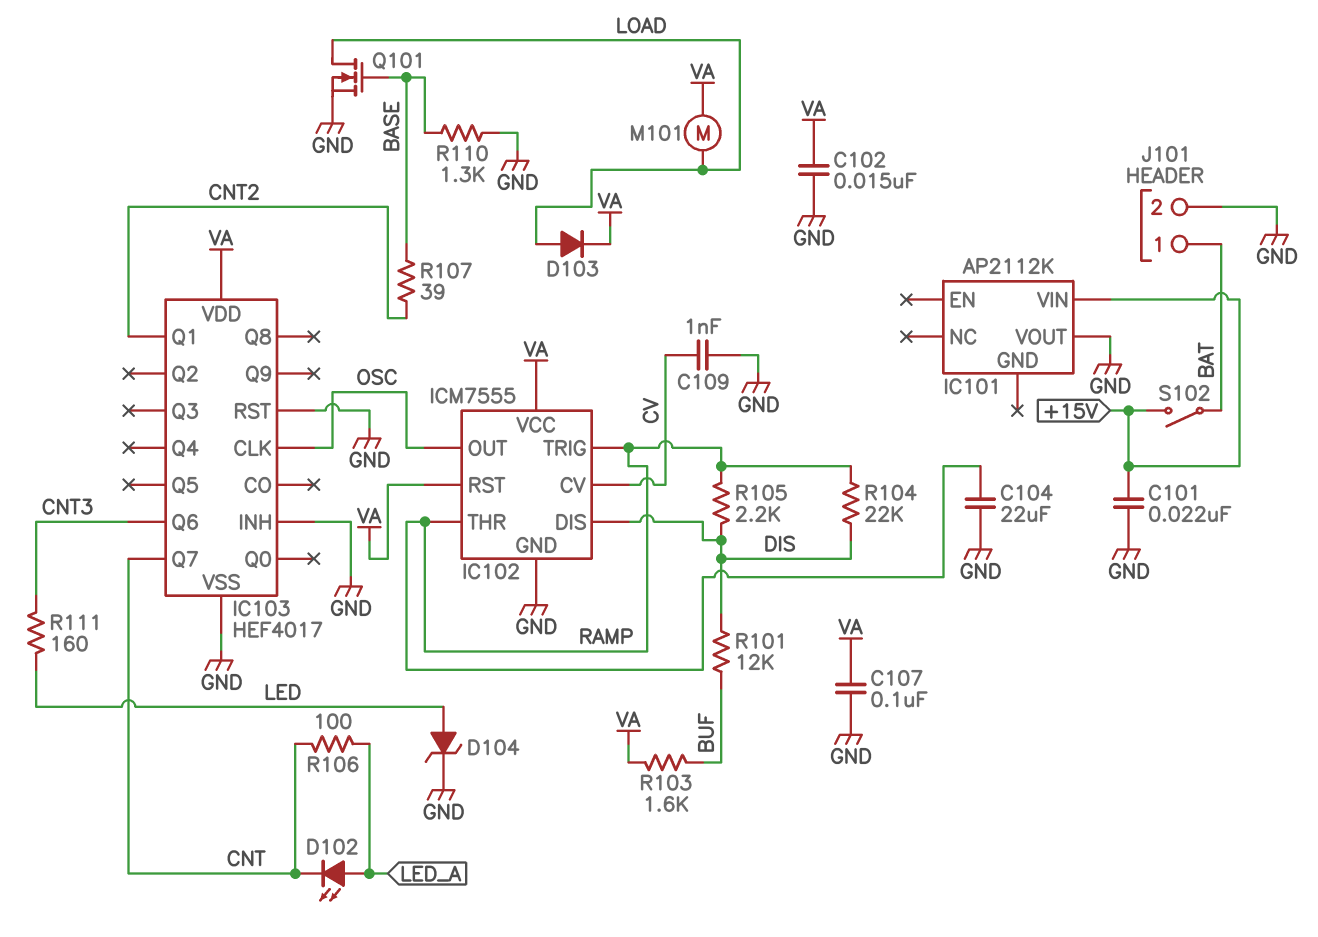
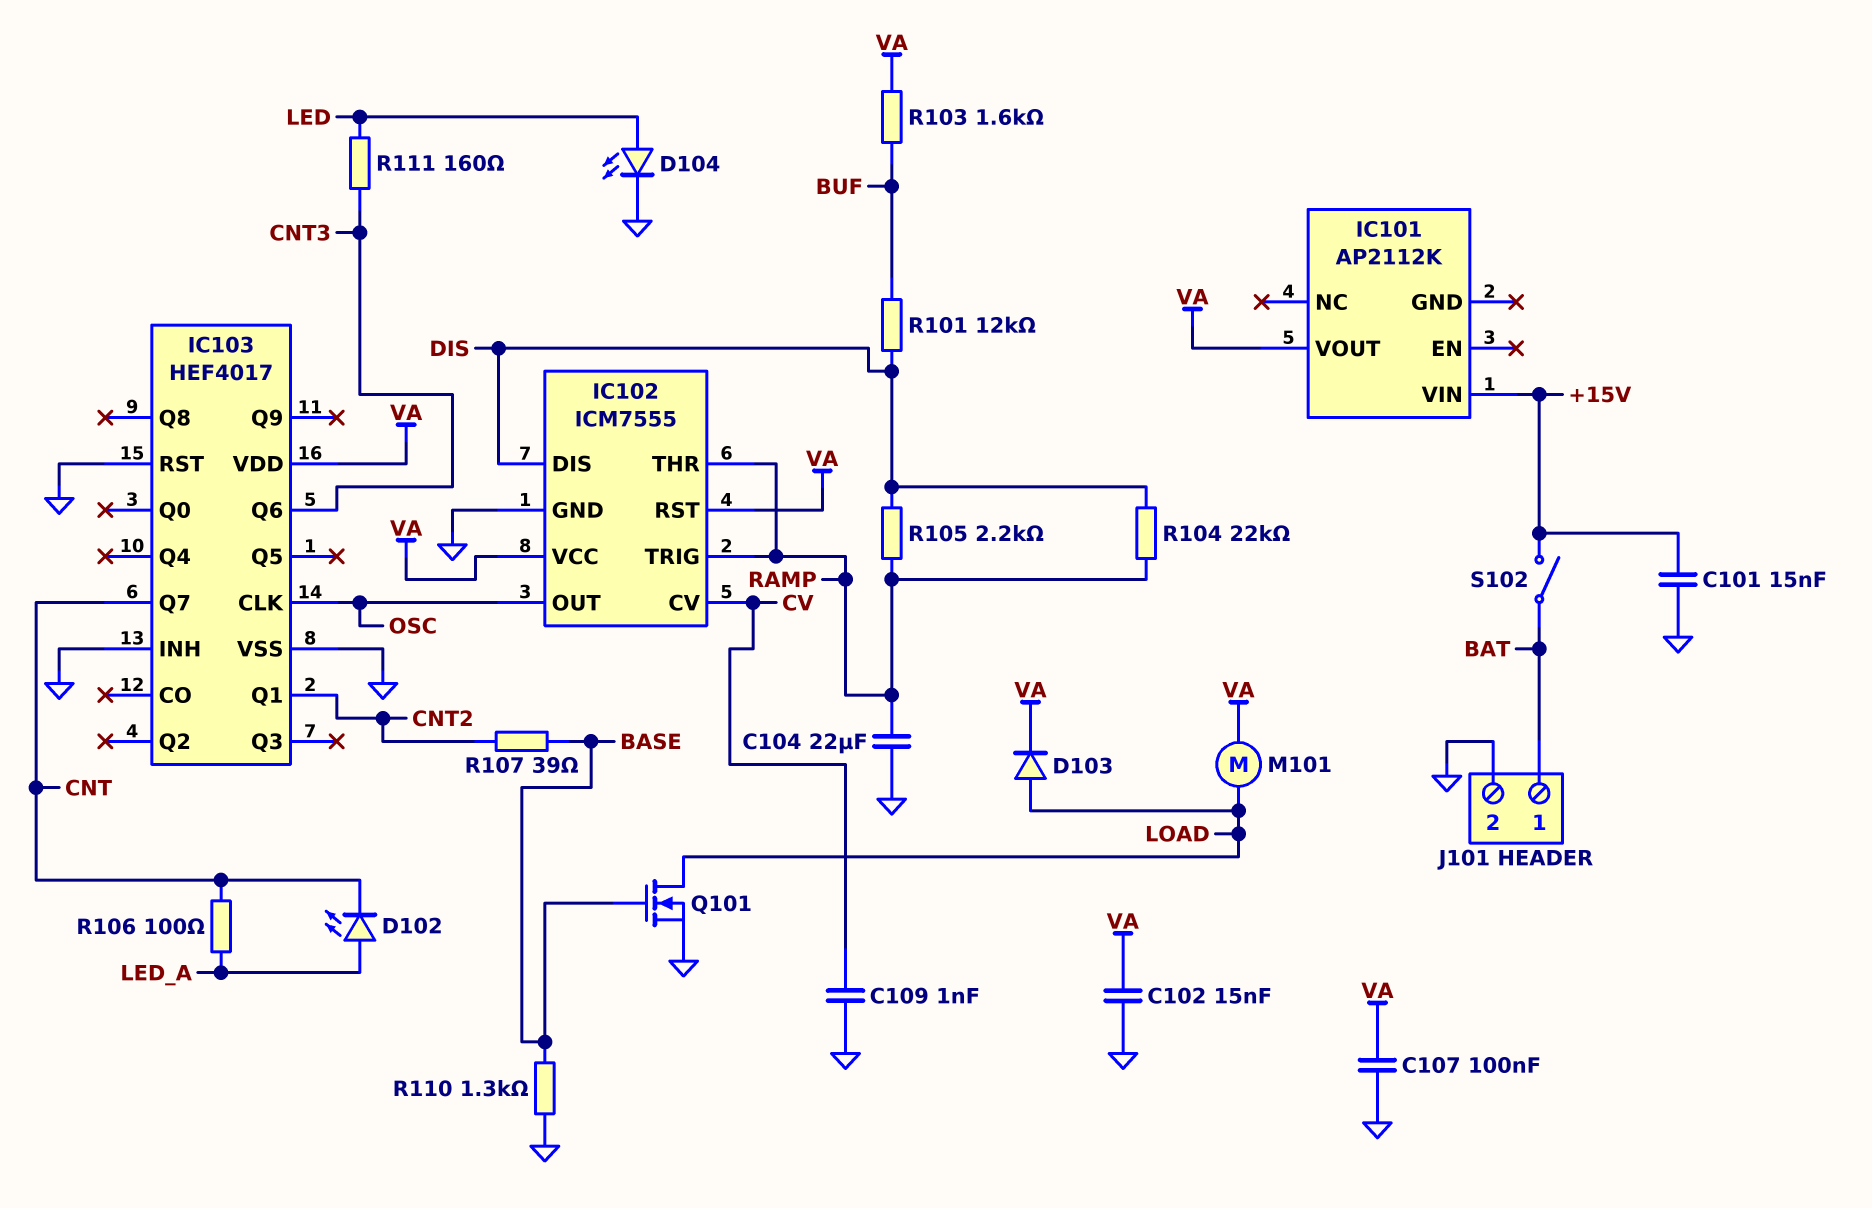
C101: 22nF (+15V, GND) -> 15nF (+15V, GND)
D104: zener (A LED, K GND) -> LED (A LED, K GND)
IC101 pin VOUT: GND -> VA

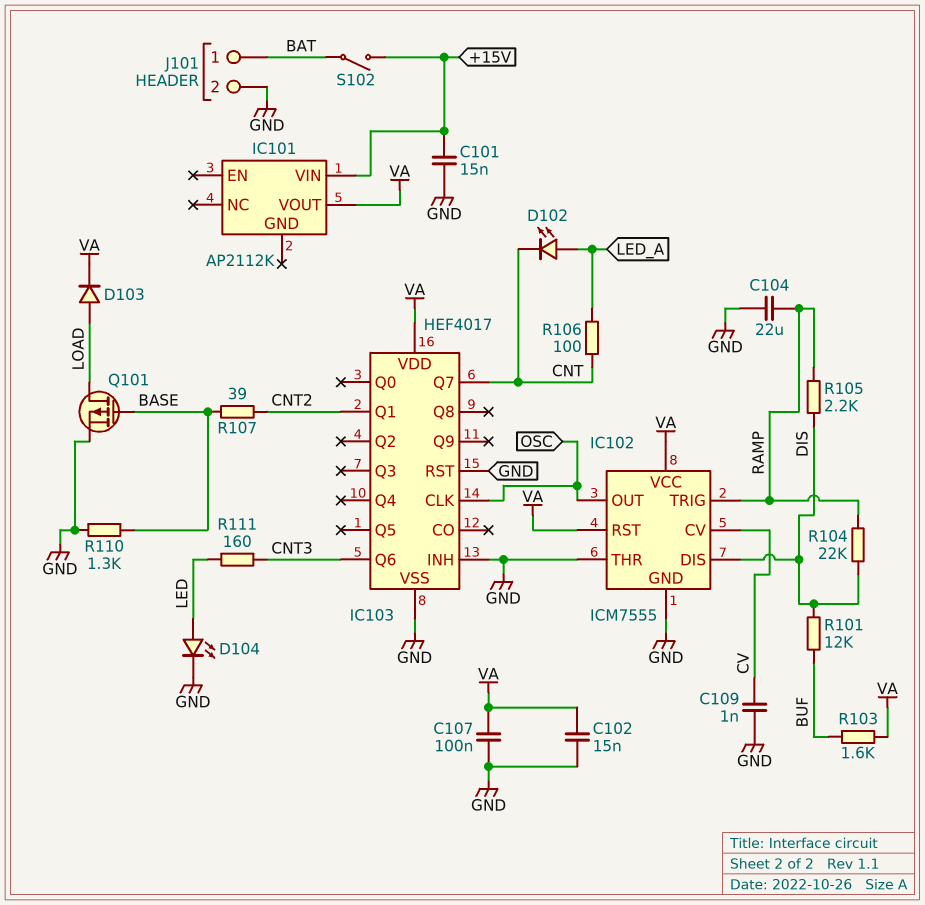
IC102 pin THR: RAMP -> GND
M101: motor (LOAD, VA) -> none
Q101: NMOS (G BASE, D LOAD, S GND) -> PMOS (G BASE, D LOAD, S GND)

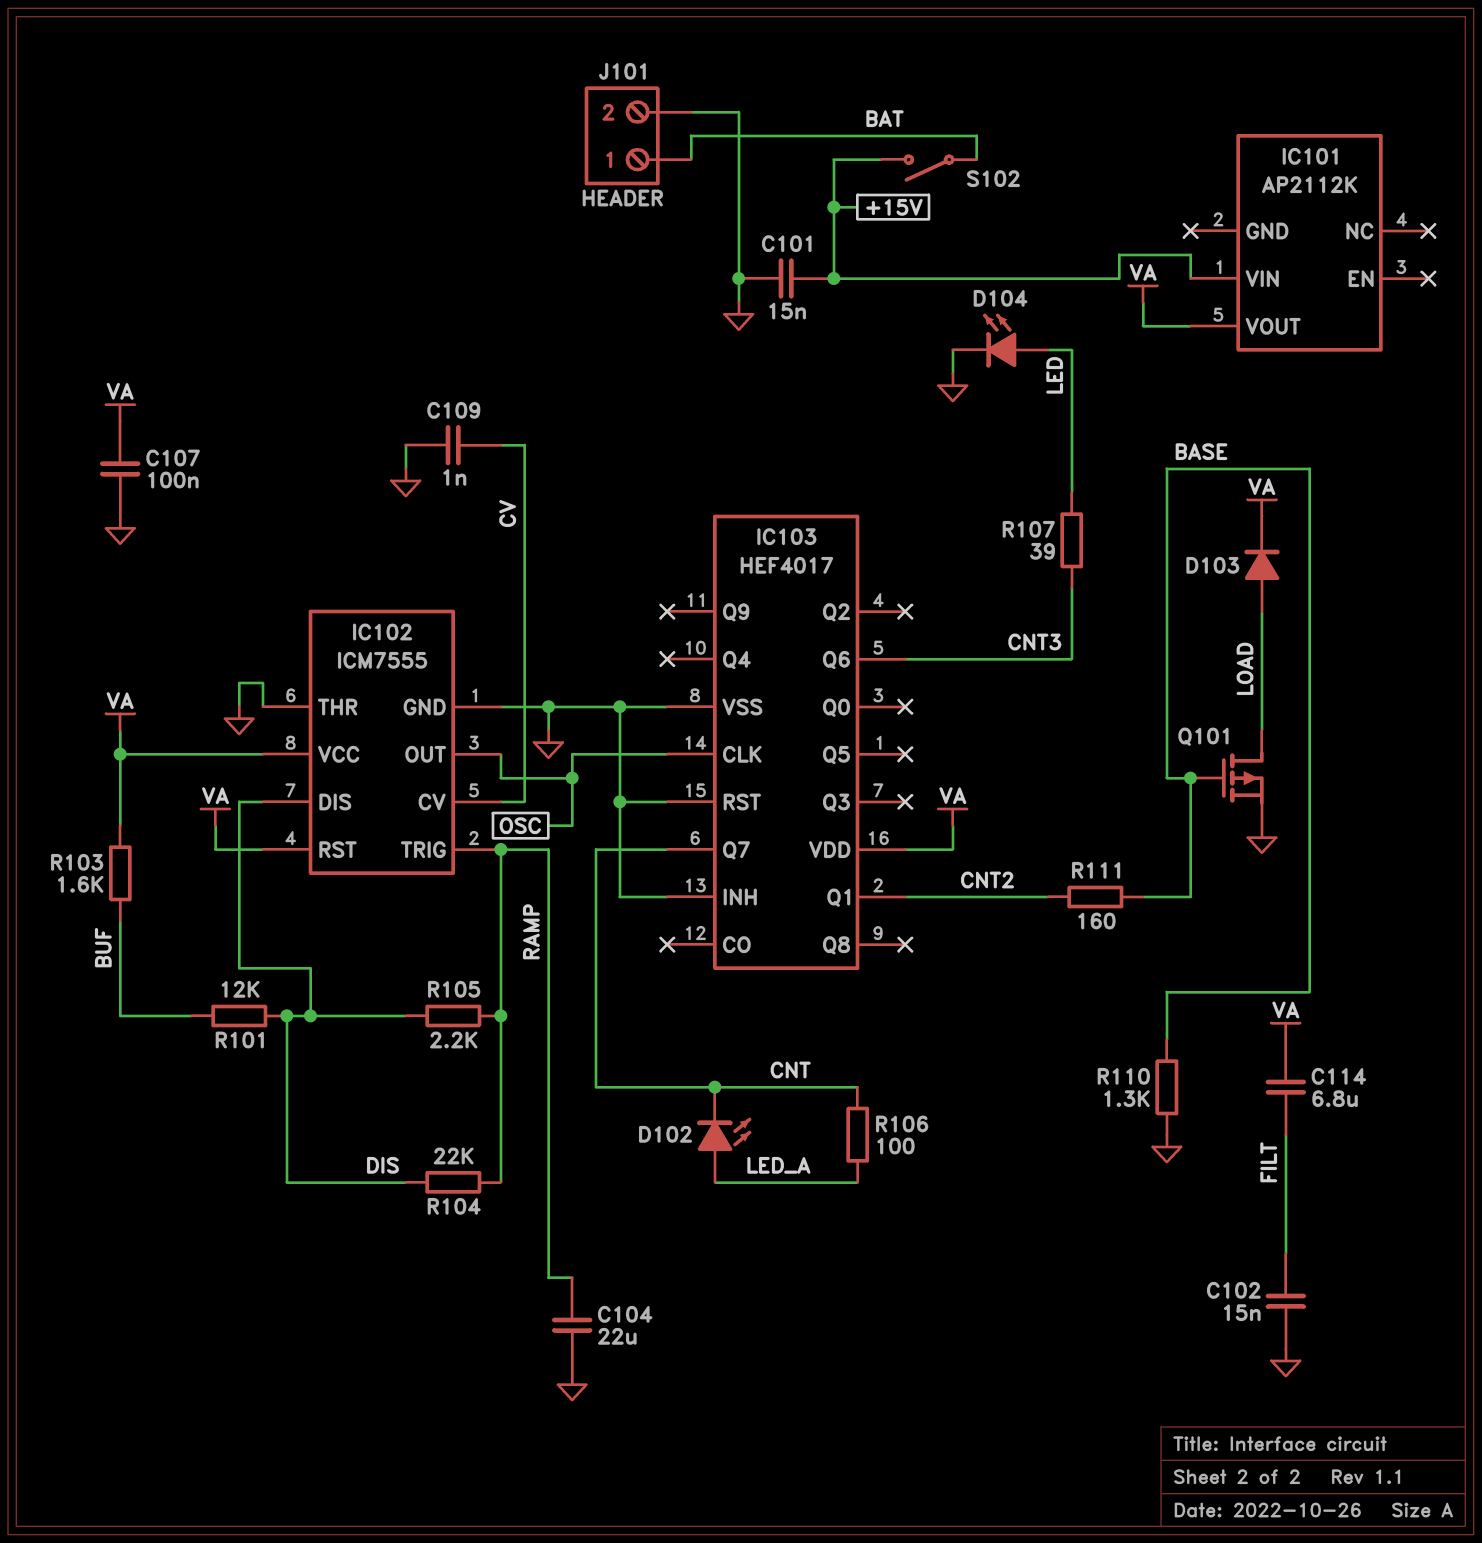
C102: 15nF (GND, VA) -> 15nF (FILT, GND)
C114: none -> 6.8uF (FILT, VA)
R107: 39 (BASE, CNT2) -> 39 (CNT3, LED)
R111: 160 (CNT3, LED) -> 160 (BASE, CNT2)

